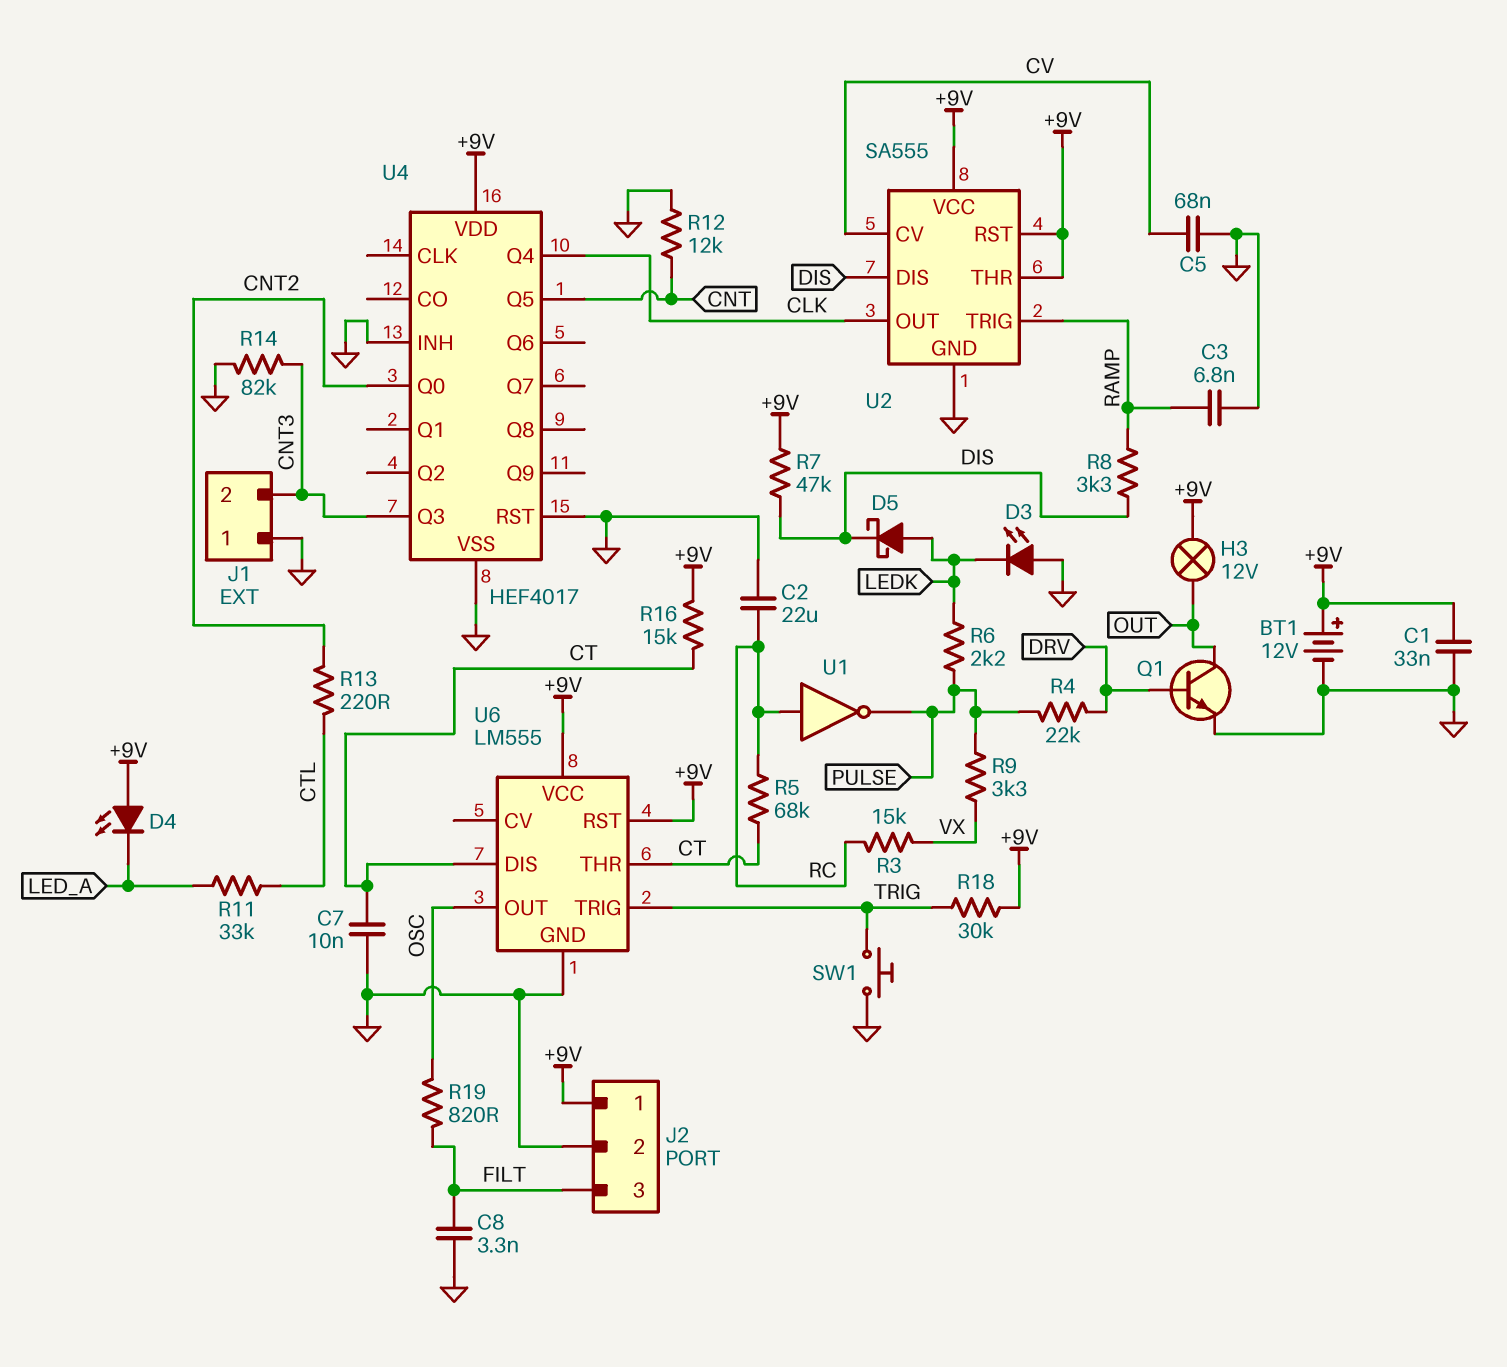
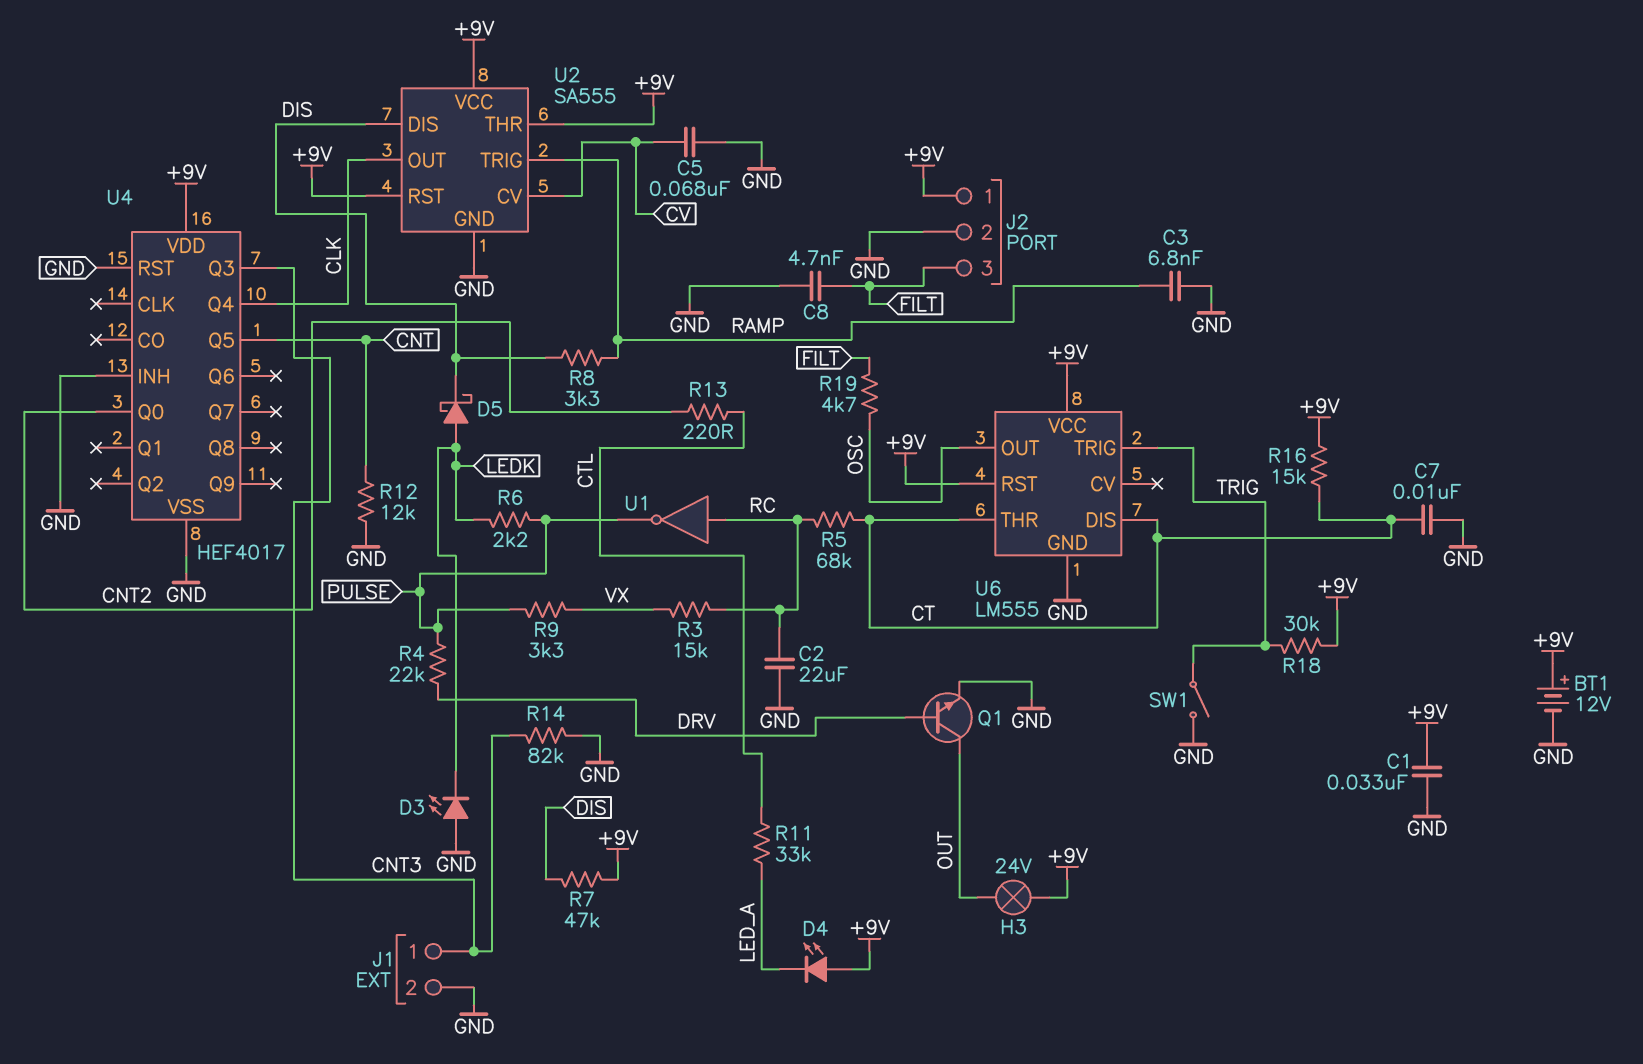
C8: 3.3nF (FILT, GND) -> 4.7nF (FILT, GND)
H3: lamp 12V (+9V, OUT) -> lamp 24V (+9V, OUT)
J1 pin 1: GND -> CNT3
J1 pin 2: CNT3 -> GND
R19: 820 (FILT, OSC) -> 4.7k (FILT, OSC)
SW1: button (GND, TRIG) -> switch (GND, TRIG)

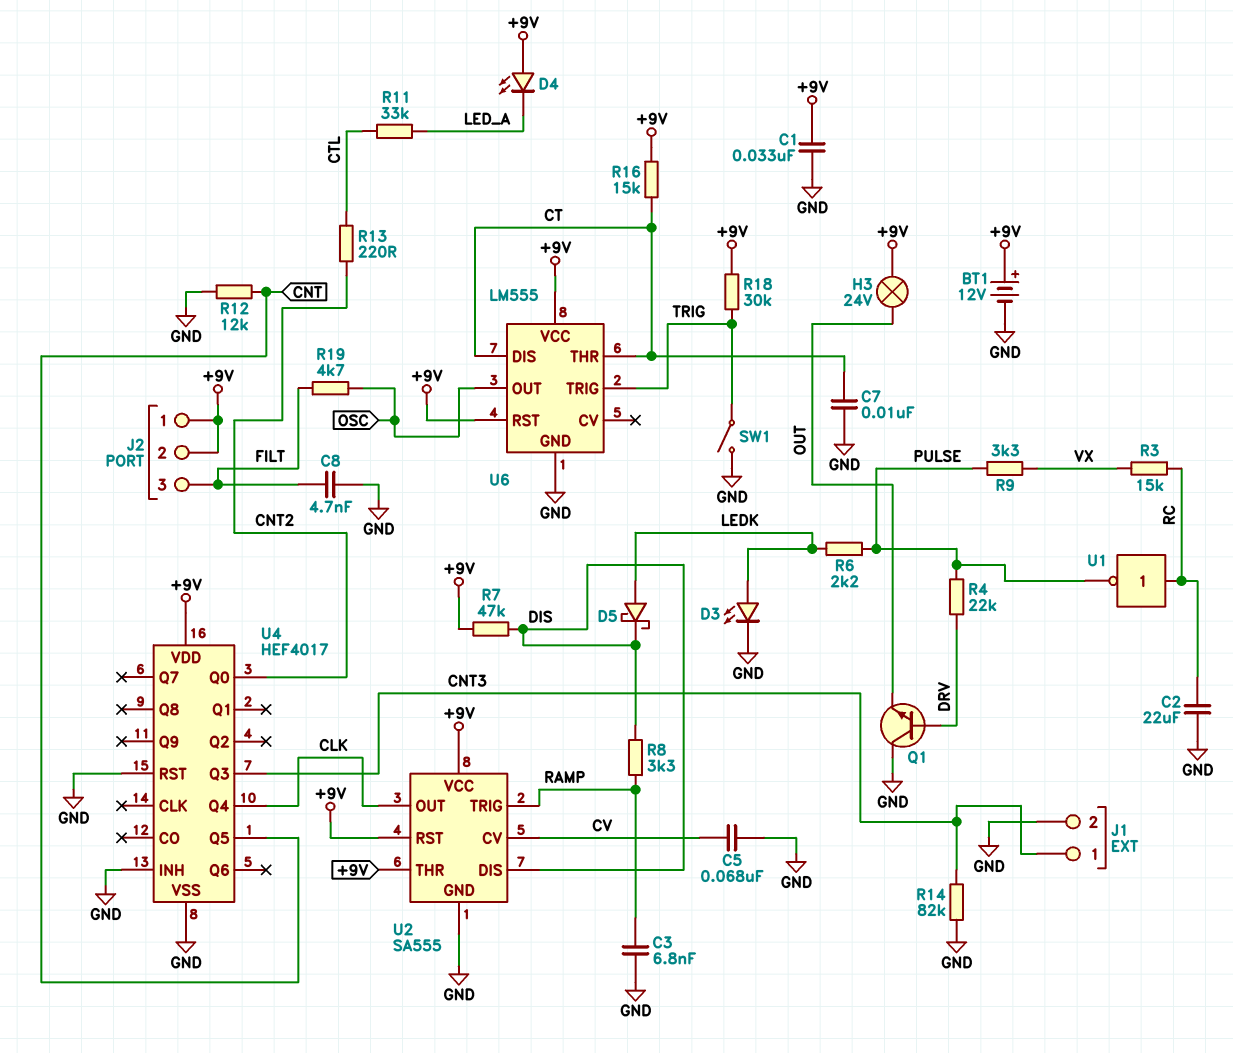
D3: LED (A GND, K LEDK) -> LED (A LEDK, K GND)
J2 pin 2: GND -> +9V
Q1: NPN (B DRV, C OUT, E GND) -> NPN (B DRV, C GND, E OUT)
R5: 68k (CT, RC) -> none

